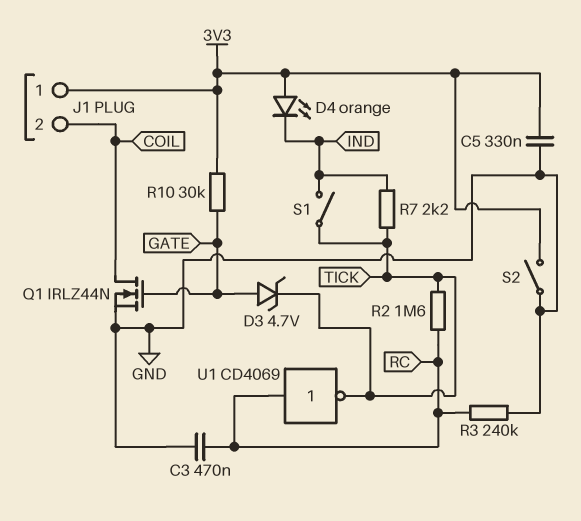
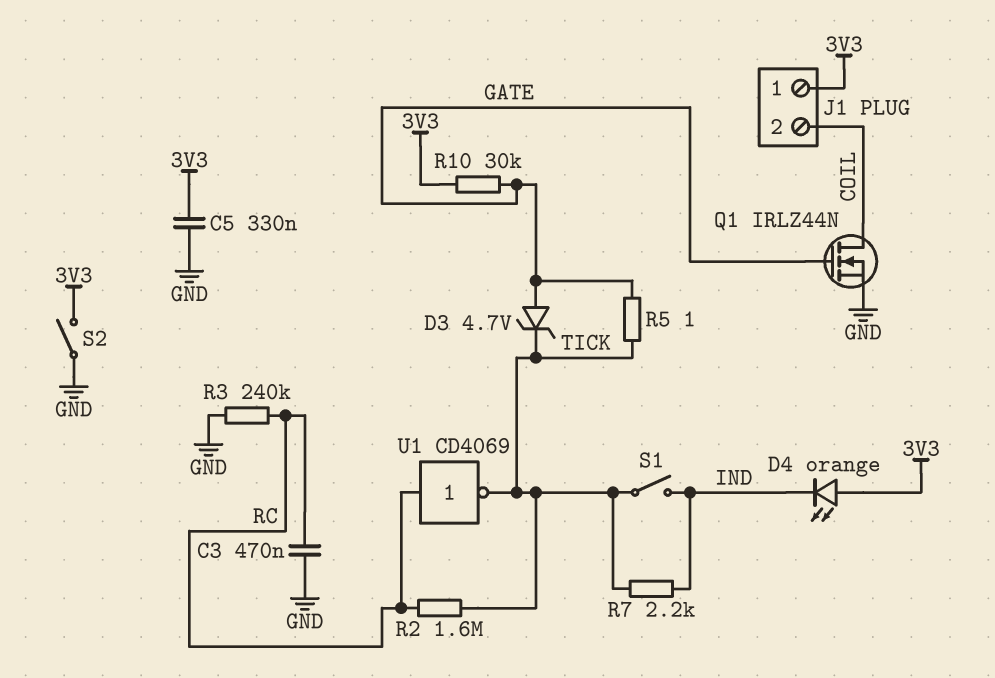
R5: none -> 1 (GATE, TICK)

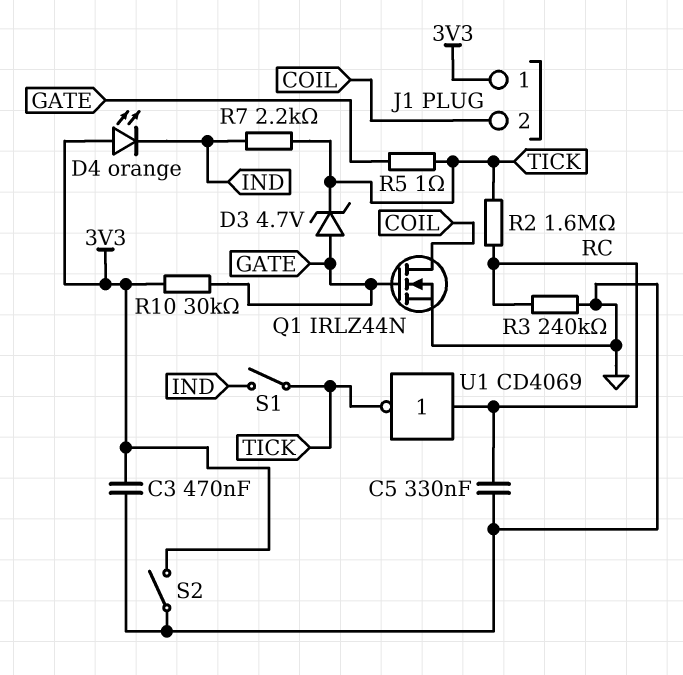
C3: 470nF (GND, RC) -> 470nF (3V3, GND)
C5: 330nF (3V3, GND) -> 330nF (GND, RC)

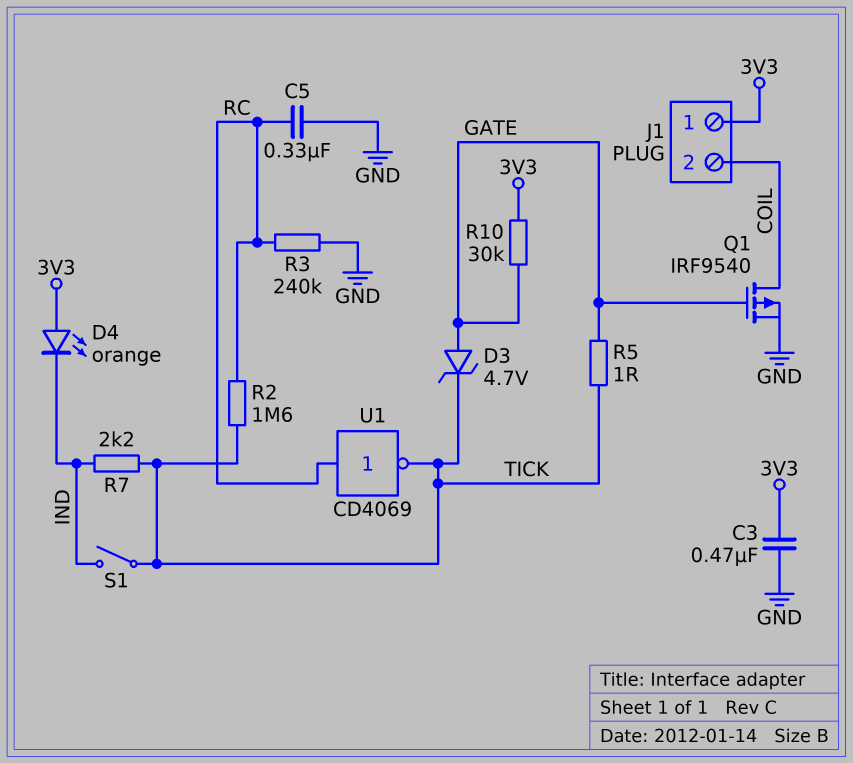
Q1: NMOS IRLZ44N (G GATE, D COIL, S GND) -> PMOS IRF9540 (G GATE, D COIL, S GND)
S2: switch (3V3, GND) -> none

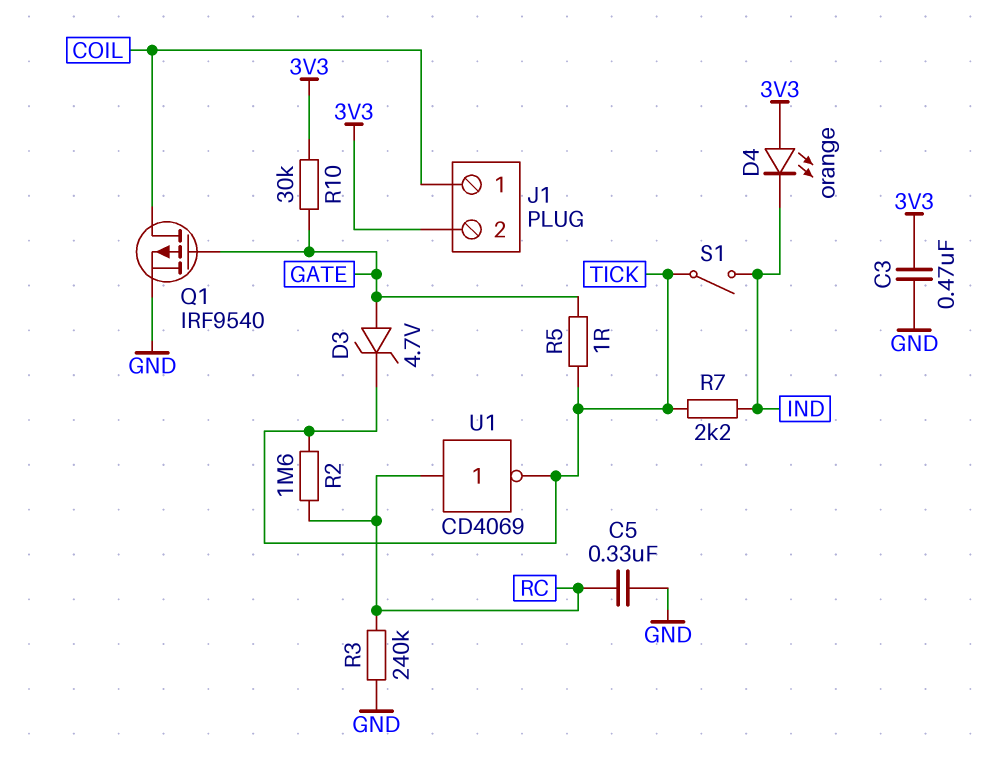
J1 pin 1: 3V3 -> COIL
J1 pin 2: COIL -> 3V3

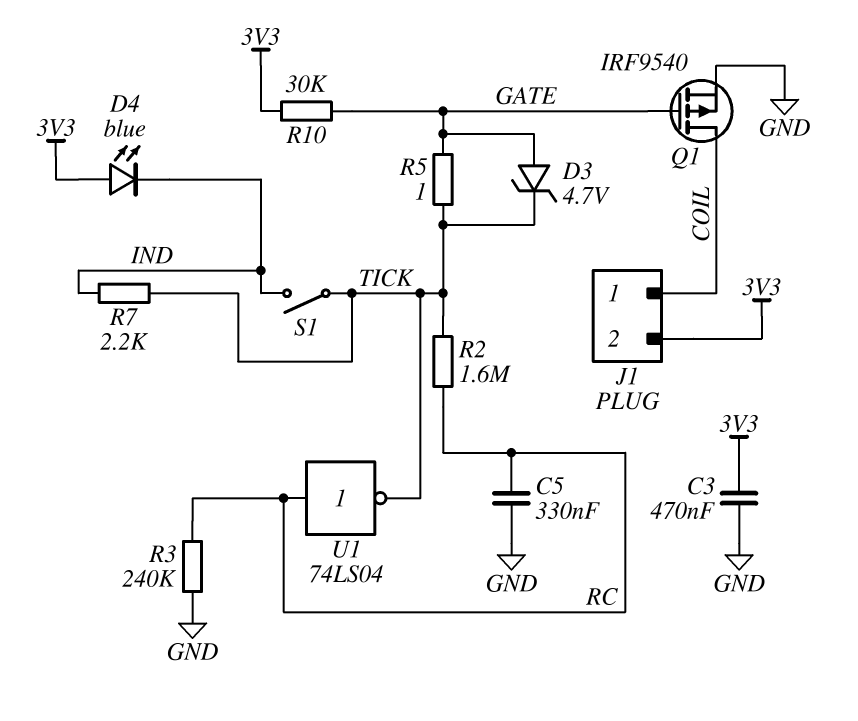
D4: LED orange (A 3V3, K IND) -> LED blue (A 3V3, K IND)
U1: NOT CD4069 (in RC, out TICK) -> NOT 74LS04 (in RC, out TICK)

